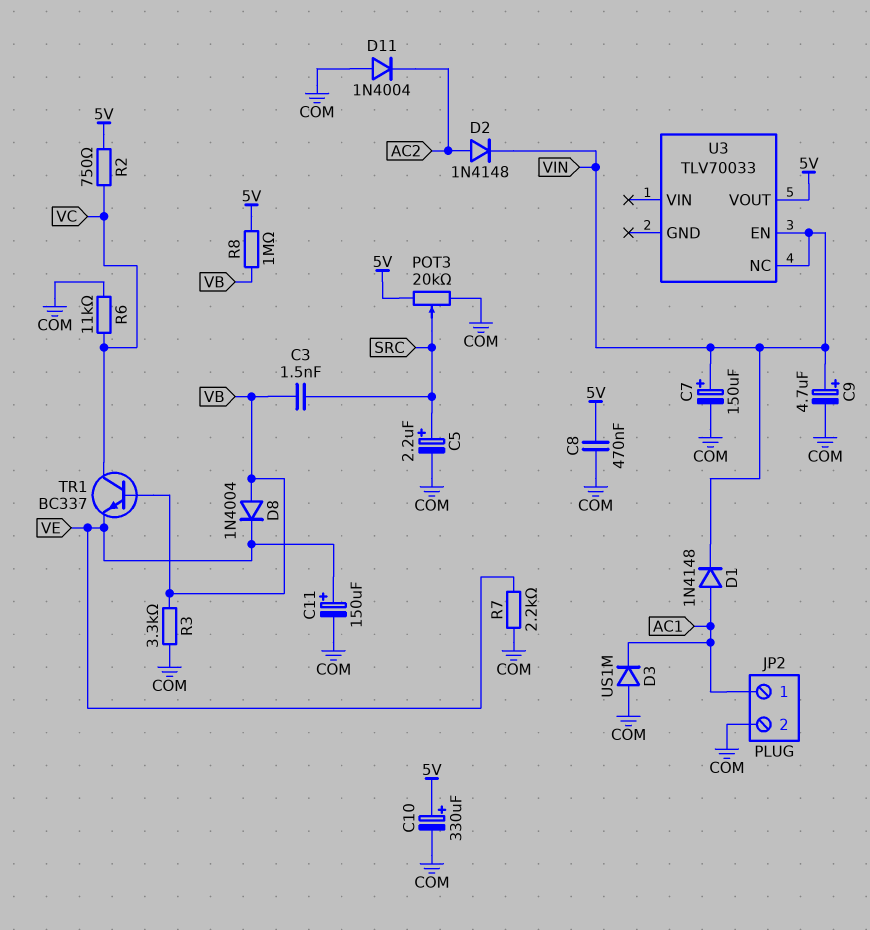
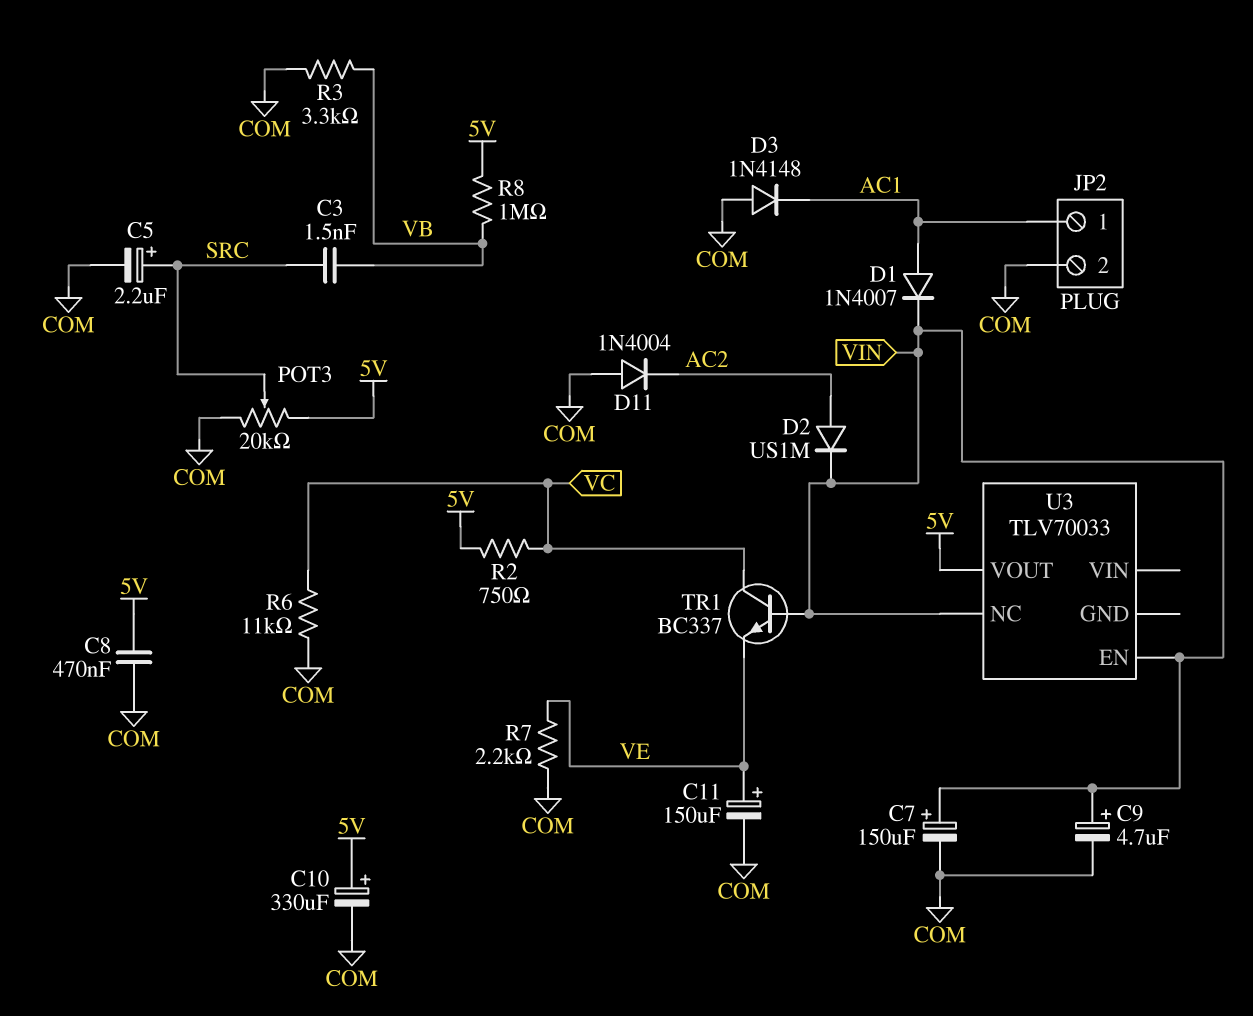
D1: diode 1N4148 (A AC1, K VIN) -> diode 1N4007 (A AC1, K VIN)
D2: diode 1N4148 (A AC2, K VIN) -> diode US1M (A AC2, K VIN)
D3: diode US1M (A COM, K AC1) -> diode 1N4148 (A COM, K AC1)
D8: diode 1N4004 (A VB, K VE) -> none
TR1: NPN BC337 (B VB, C VC, E VE) -> NPN BC337 (B VIN, C VC, E VE)

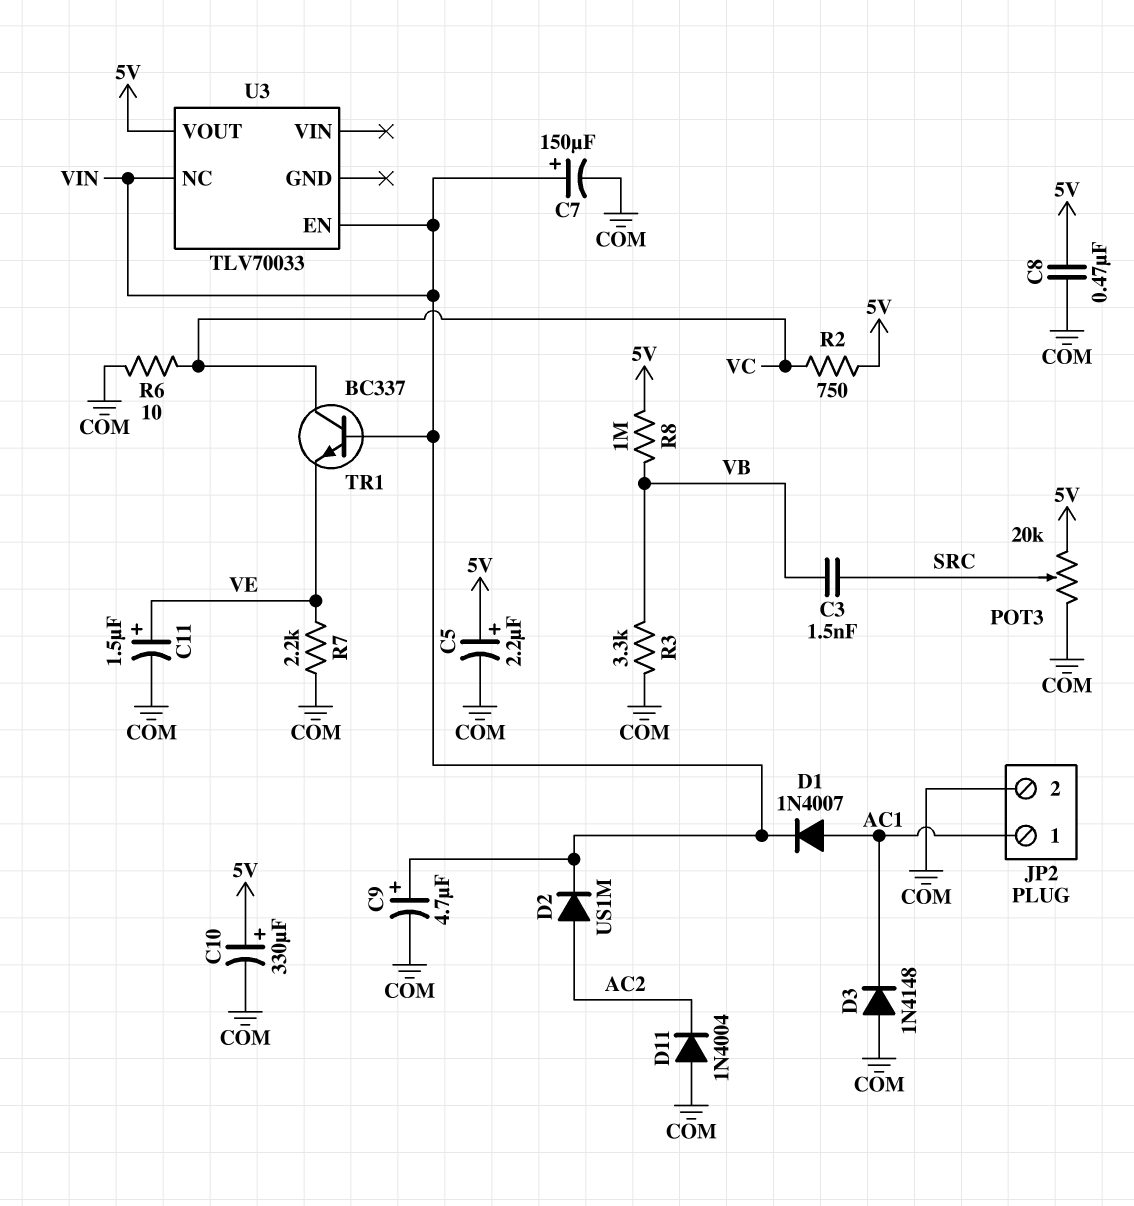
C5: 2.2uF (plus SRC, minus COM) -> 2.2uF (plus 5V, minus COM)
C11: 150uF (plus VE, minus COM) -> 1.5uF (plus VE, minus COM)
R6: 11k (COM, VC) -> 10 (COM, VC)

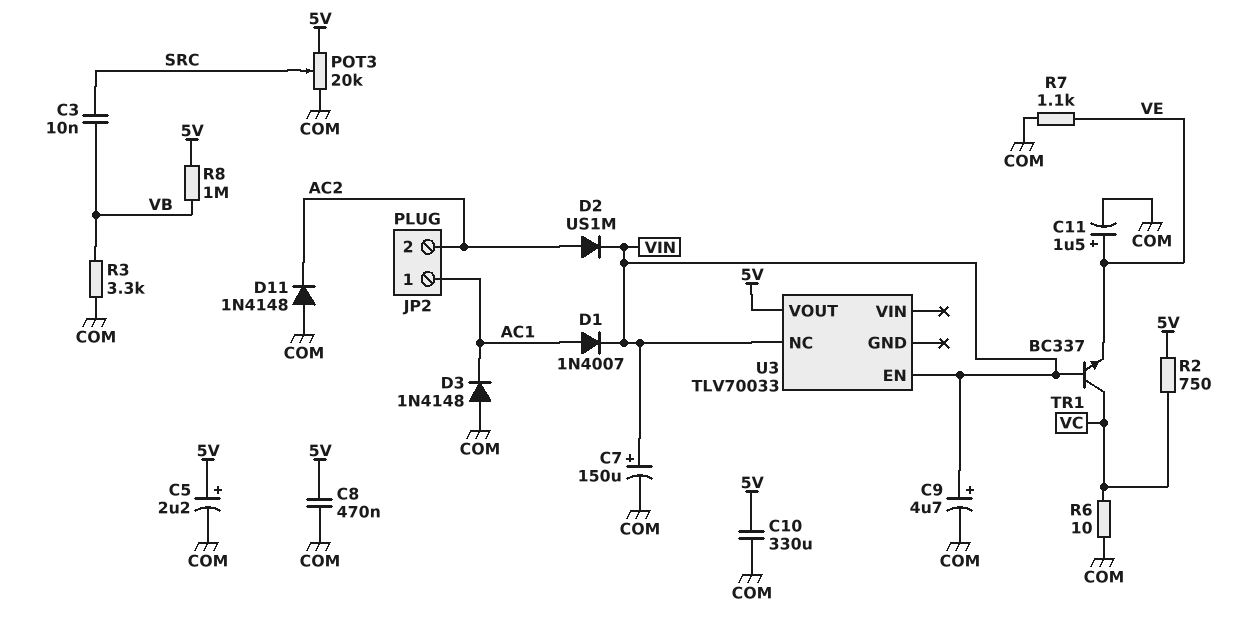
C3: 1.5nF (SRC, VB) -> 10nF (SRC, VB)
C10: 330uF (plus 5V, minus COM) -> 330uF (5V, COM)
D11: diode 1N4004 (A COM, K AC2) -> diode 1N4148 (A COM, K AC2)
JP2 pin 2: COM -> AC2
R7: 2.2k (COM, VE) -> 1.1k (COM, VE)

